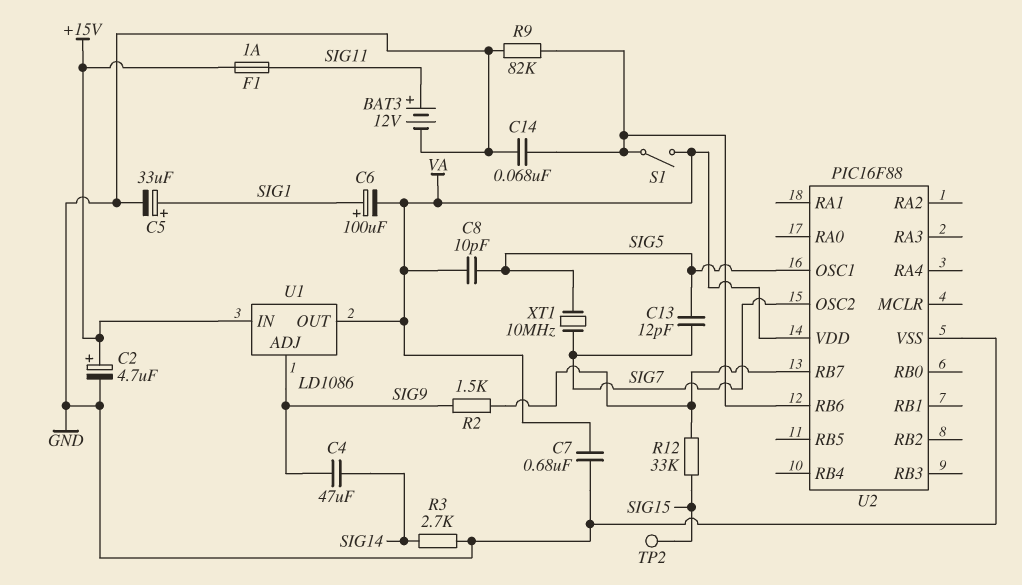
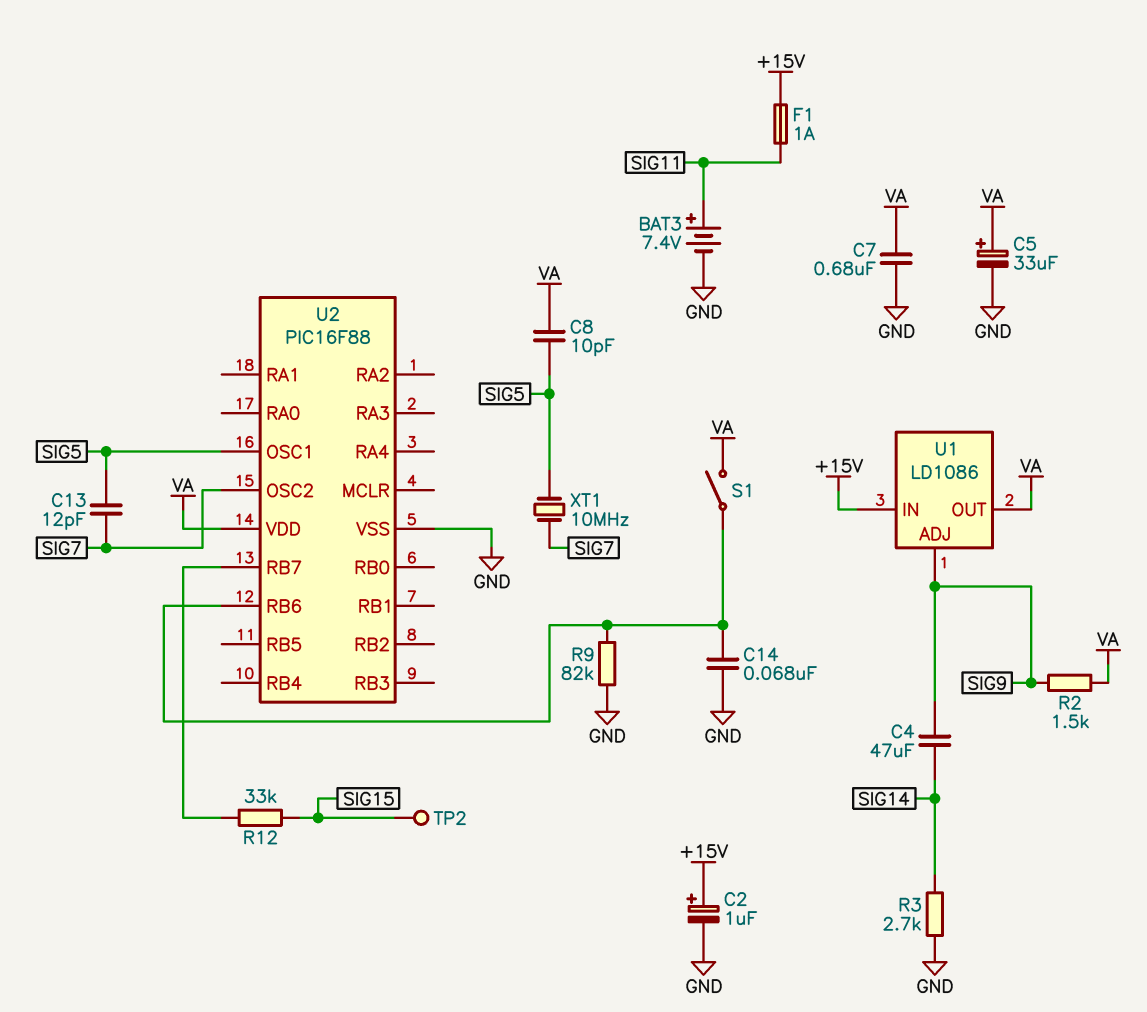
BAT3: 12V (plus SIG11, minus GND) -> 7.4V (plus SIG11, minus GND)
C2: 4.7uF (plus +15V, minus GND) -> 1uF (plus +15V, minus GND)
C5: 33uF (plus SIG1, minus GND) -> 33uF (plus VA, minus GND)
C6: 100uF (plus SIG1, minus VA) -> none
R2: 1.5k (SIG9, U2/RB7) -> 1.5k (SIG9, VA)

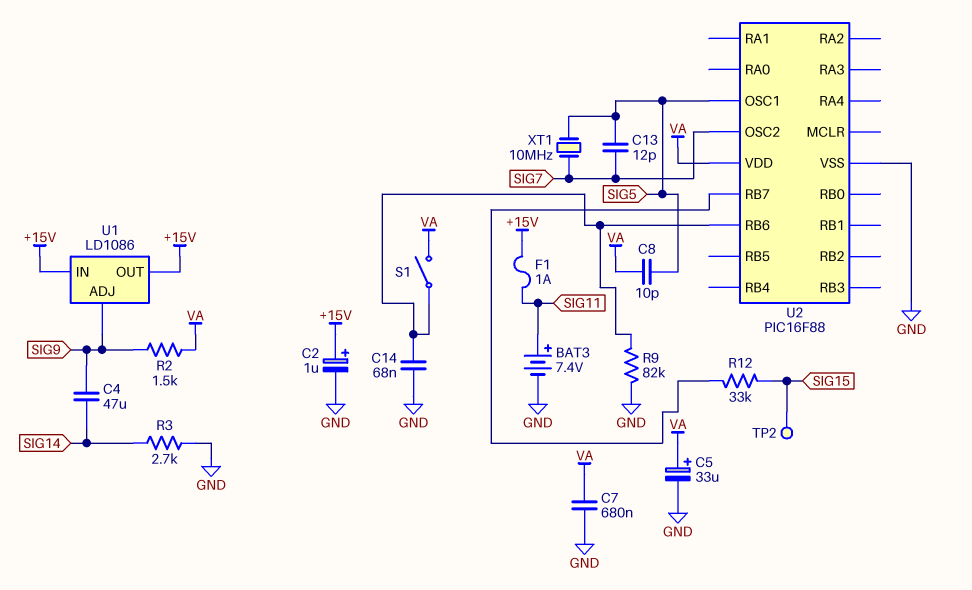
U1 pin OUT: VA -> +15V

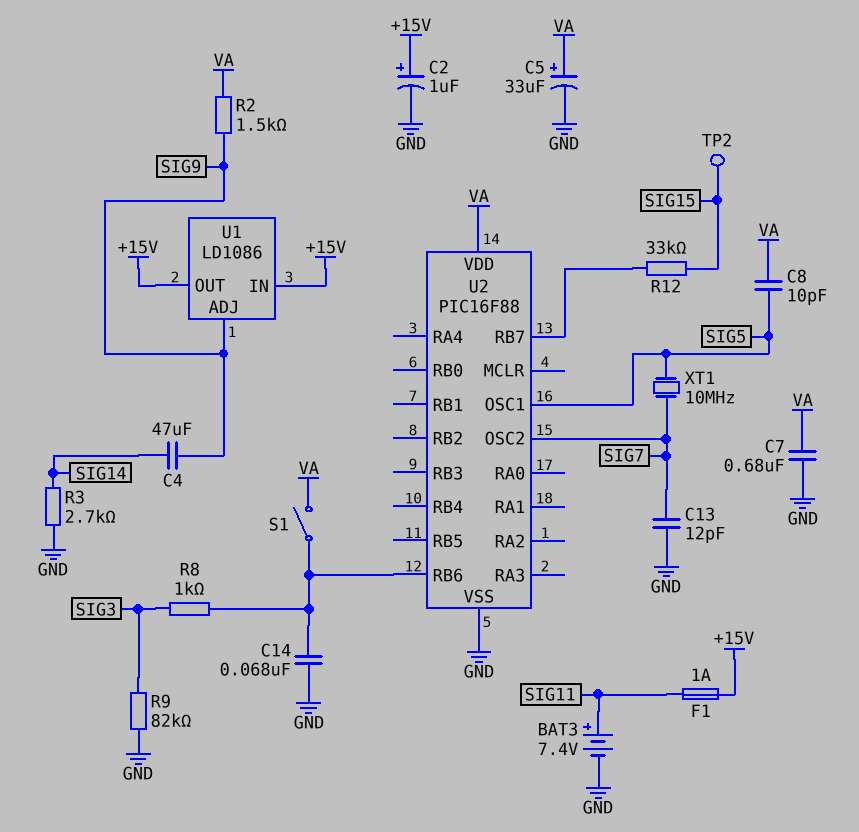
C13: 12pF (SIG5, SIG7) -> 12pF (GND, SIG7)
R8: none -> 1k (SIG3, U2/RB6)
R9: 82k (GND, U2/RB6) -> 82k (GND, SIG3)

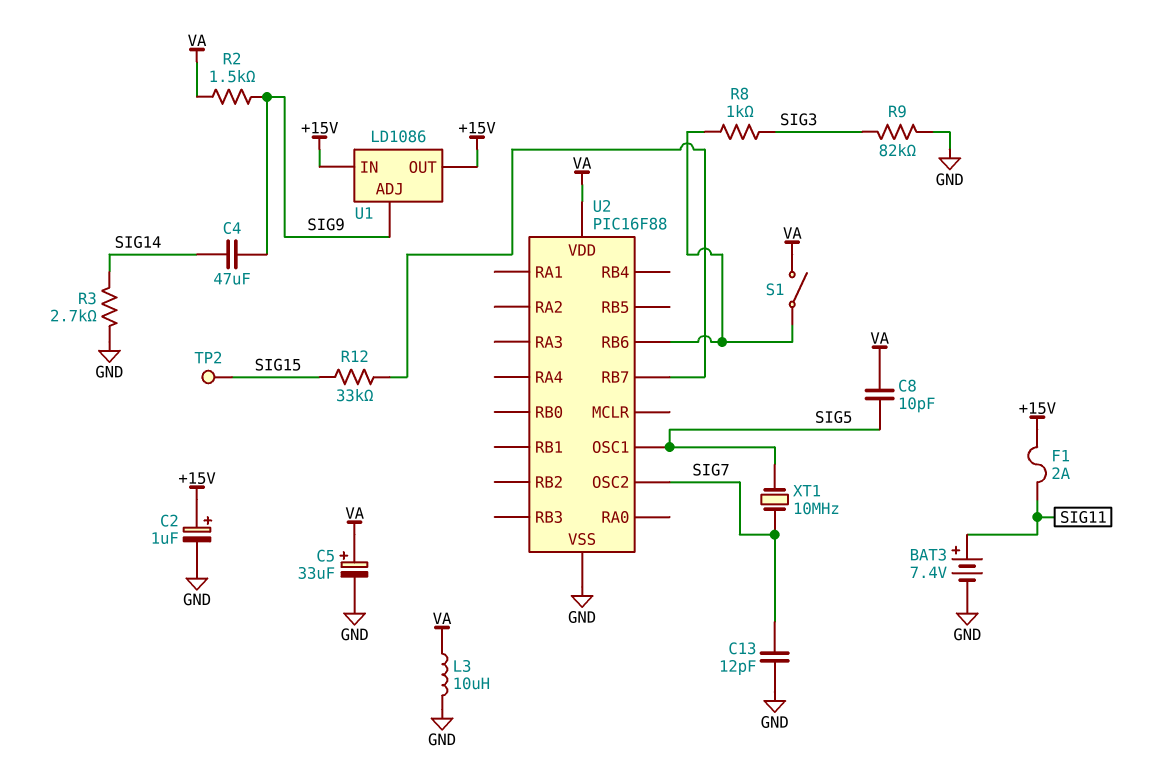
C7: 680nF (GND, VA) -> none
C14: 68nF (GND, U2/RB6) -> none
F1: 1A (+15V, SIG11) -> 2A (+15V, SIG11)
L3: none -> 10uH (GND, VA)

